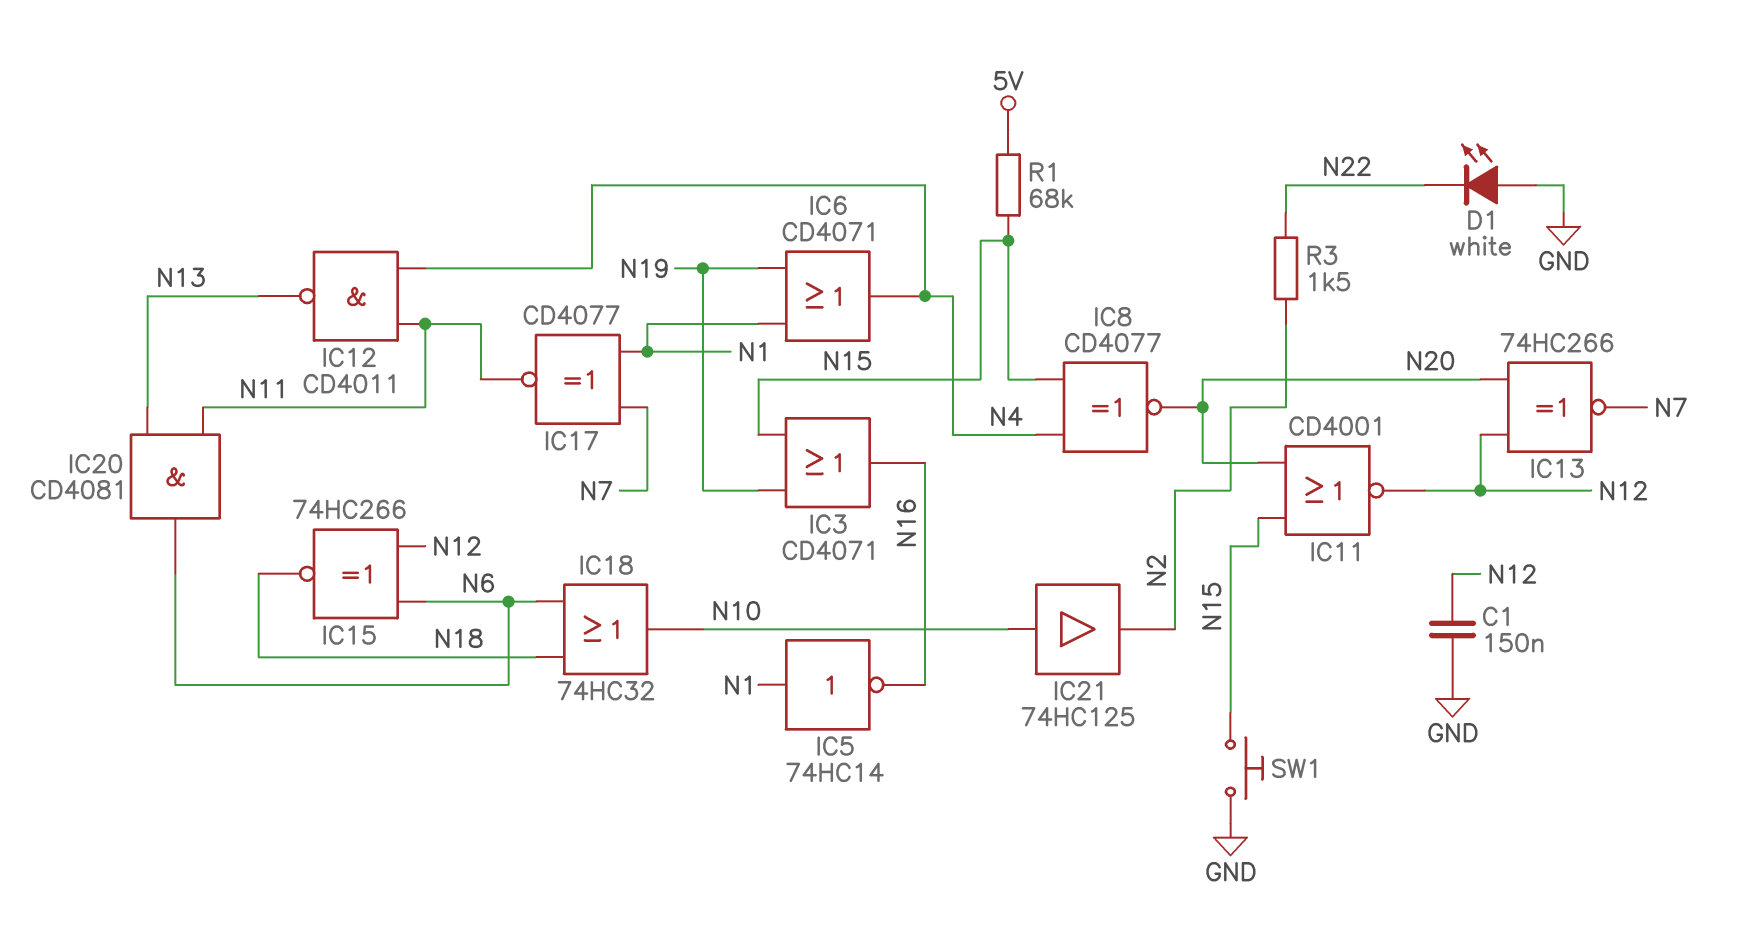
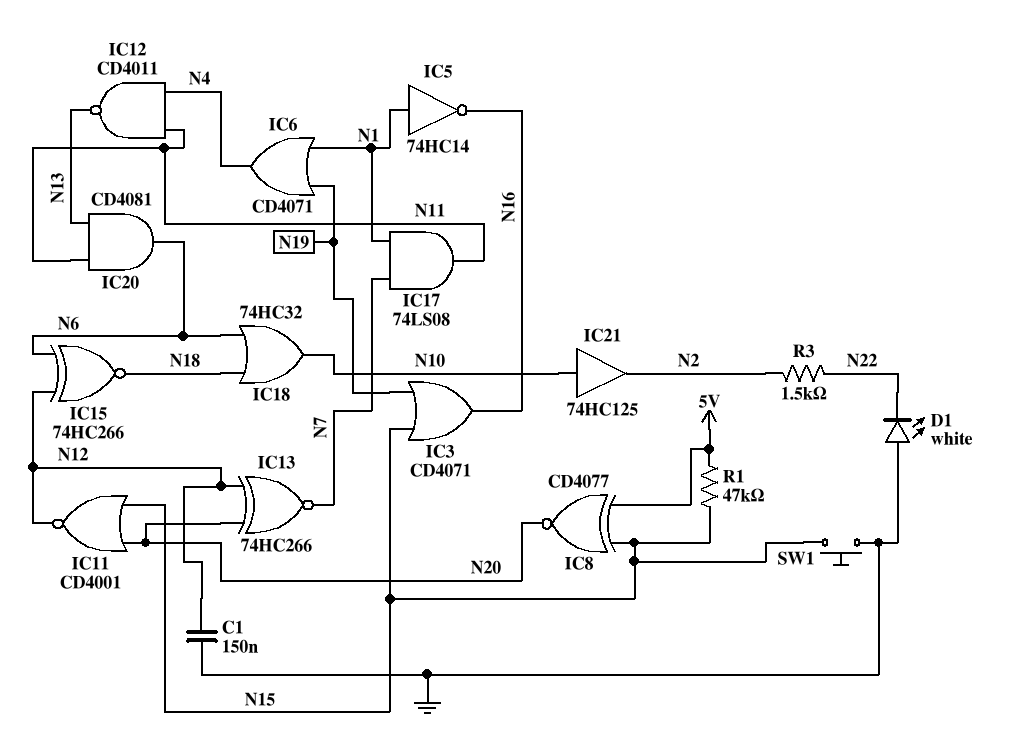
IC8: XNOR CD4077 (in N4, in N15, out N20) -> XNOR CD4077 (in 5V, in N15, out N20)
IC17: XNOR CD4077 (in N1, in N7, out N11) -> AND 74LS08 (in N1, in N7, out N11)
R1: 68k (5V, N15) -> 47k (5V, N15)

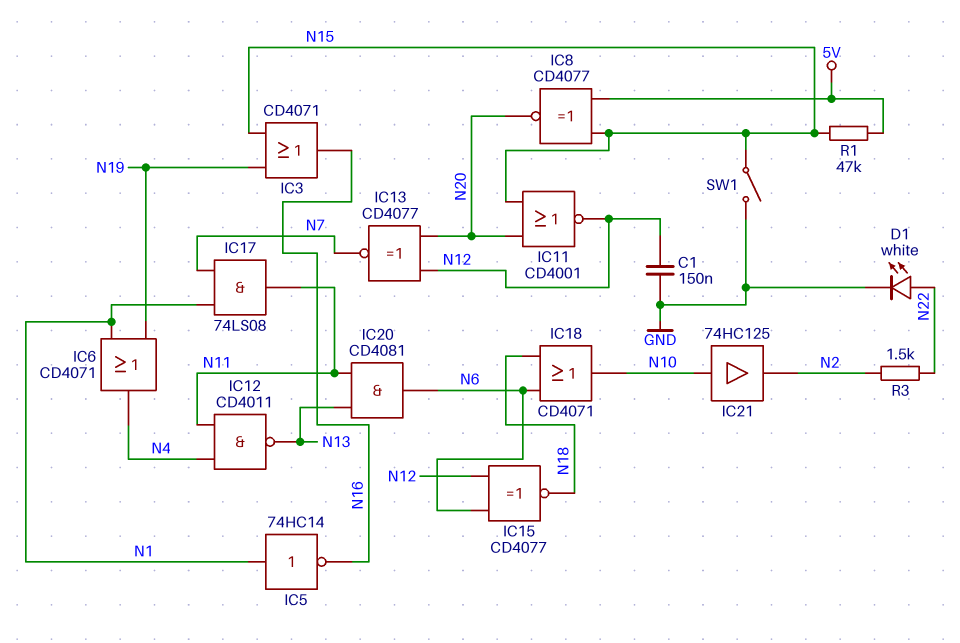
D1: LED white (A GND, K N22) -> LED white (A N22, K GND)
IC13: XNOR 74HC266 (in N12, in N20, out N7) -> XNOR CD4077 (in N12, in N20, out N7)
IC15: XNOR 74HC266 (in N6, in N12, out N18) -> XNOR CD4077 (in N6, in N12, out N18)
IC18: OR 74HC32 (in N6, in N18, out N10) -> OR CD4071 (in N6, in N18, out N10)
SW1: button (GND, N15) -> switch (GND, N15)

